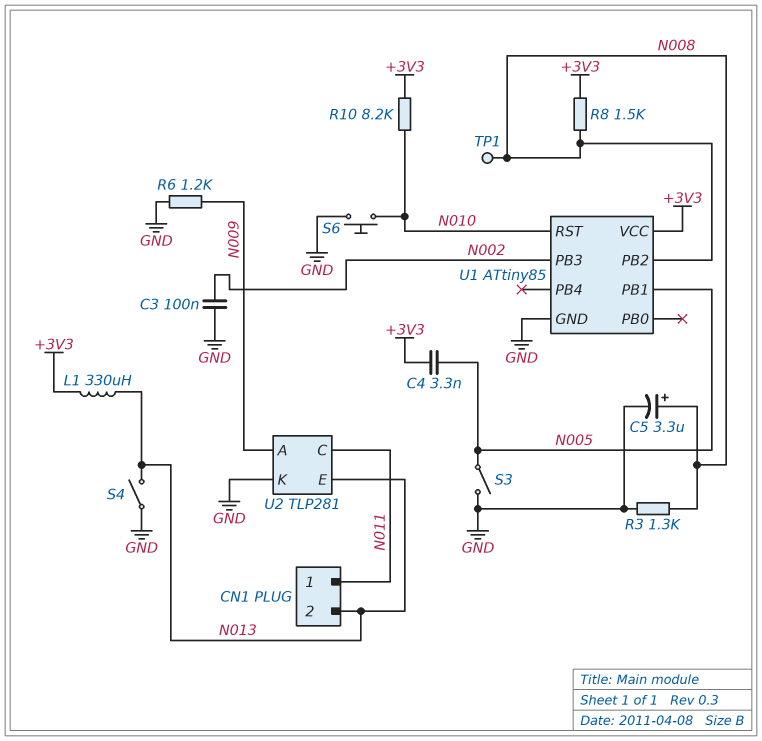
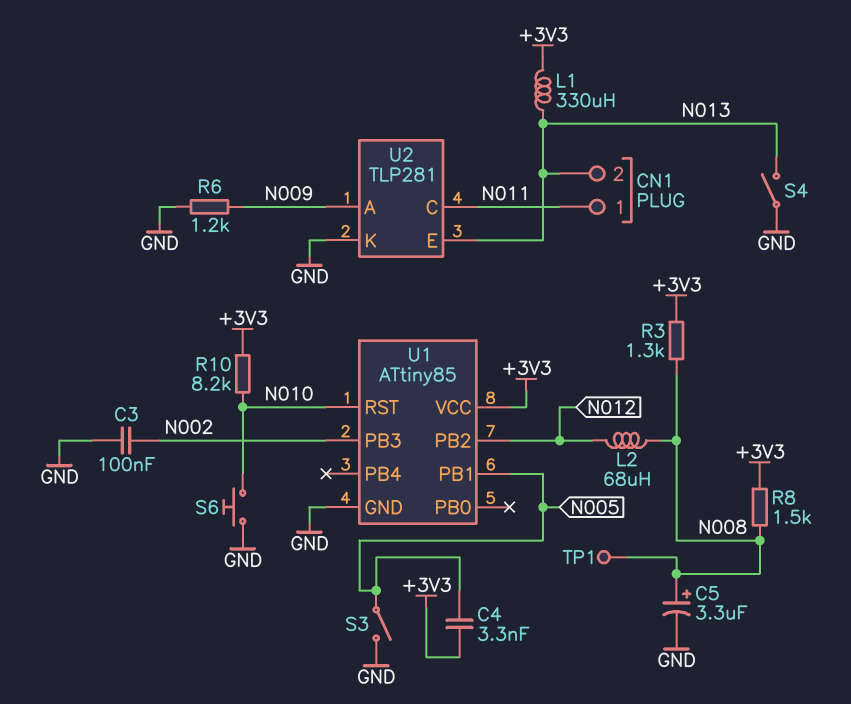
L2: none -> 68uH (N008, N012)
R3: 1.3k (GND, N008) -> 1.3k (+3V3, N008)
U1 pin PB2: N008 -> N012

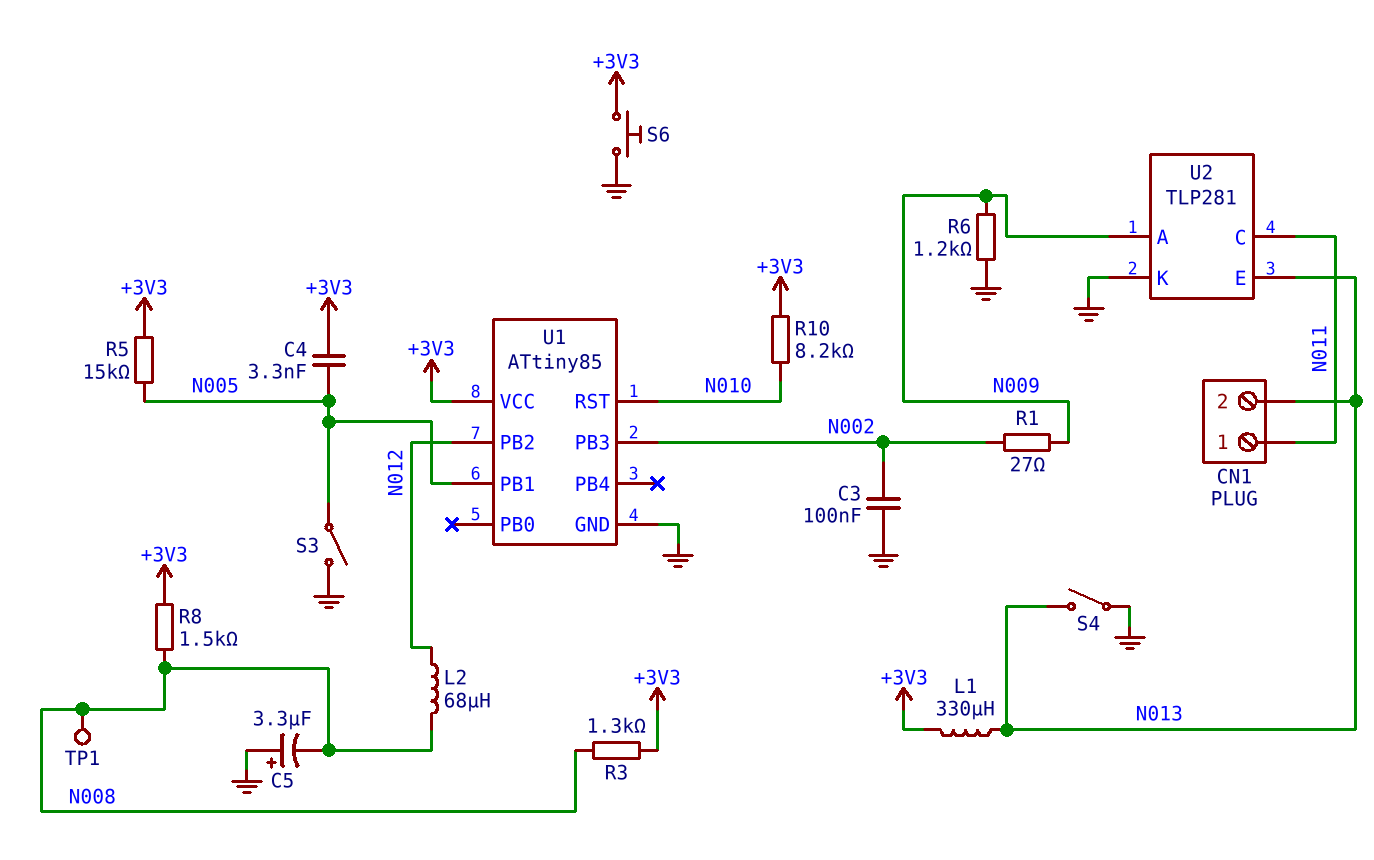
C5: 3.3uF (plus N008, minus GND) -> 3.3uF (plus GND, minus N008)
R1: none -> 27 (N002, N009)
R5: none -> 15k (+3V3, N005)
S6: button (GND, N010) -> button (+3V3, GND)

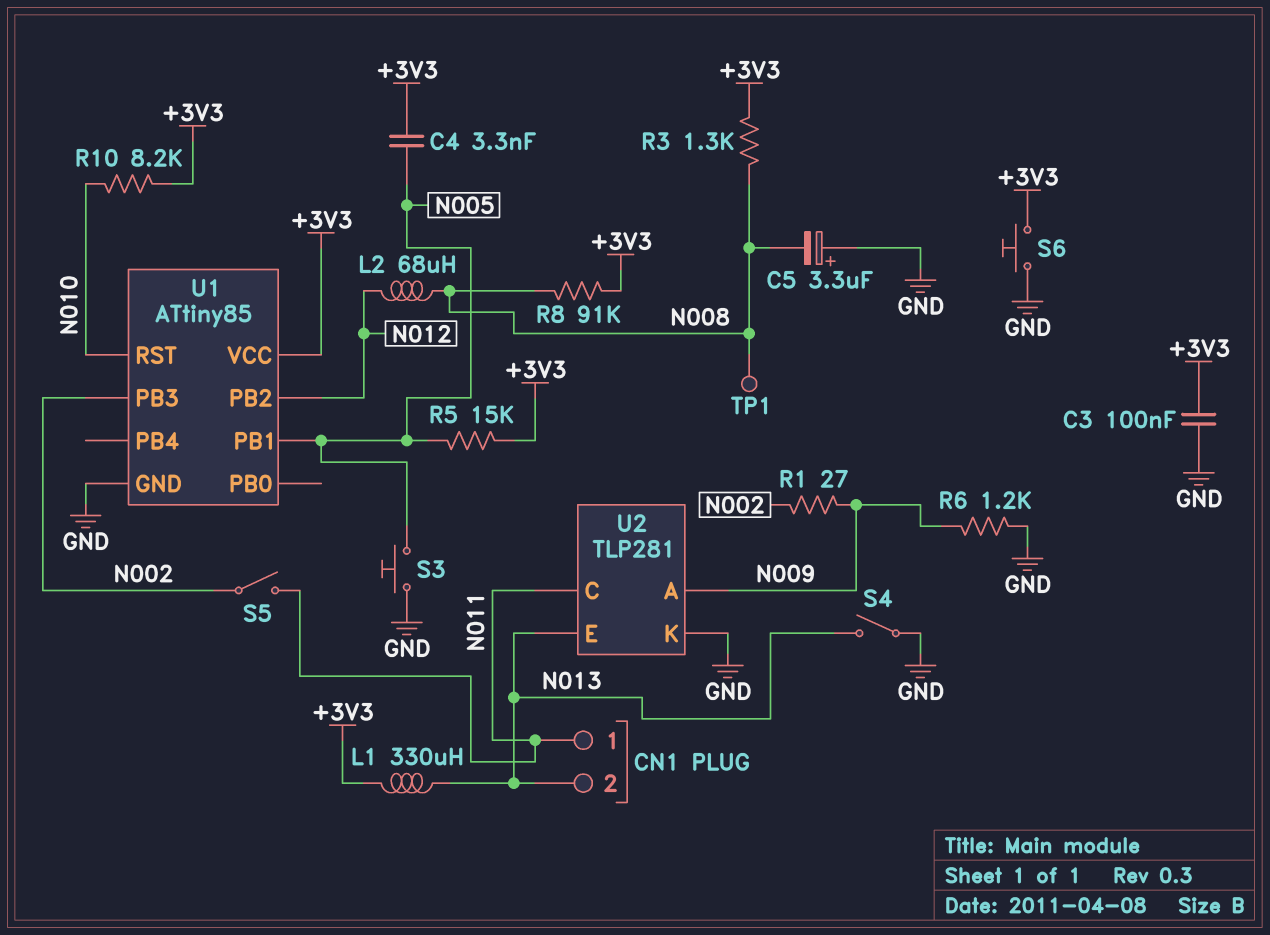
C3: 100nF (GND, N002) -> 100nF (+3V3, GND)
R8: 1.5k (+3V3, N008) -> 91k (+3V3, N008)
S3: switch (GND, N005) -> button (GND, N005)
S5: none -> switch (N002, N011)

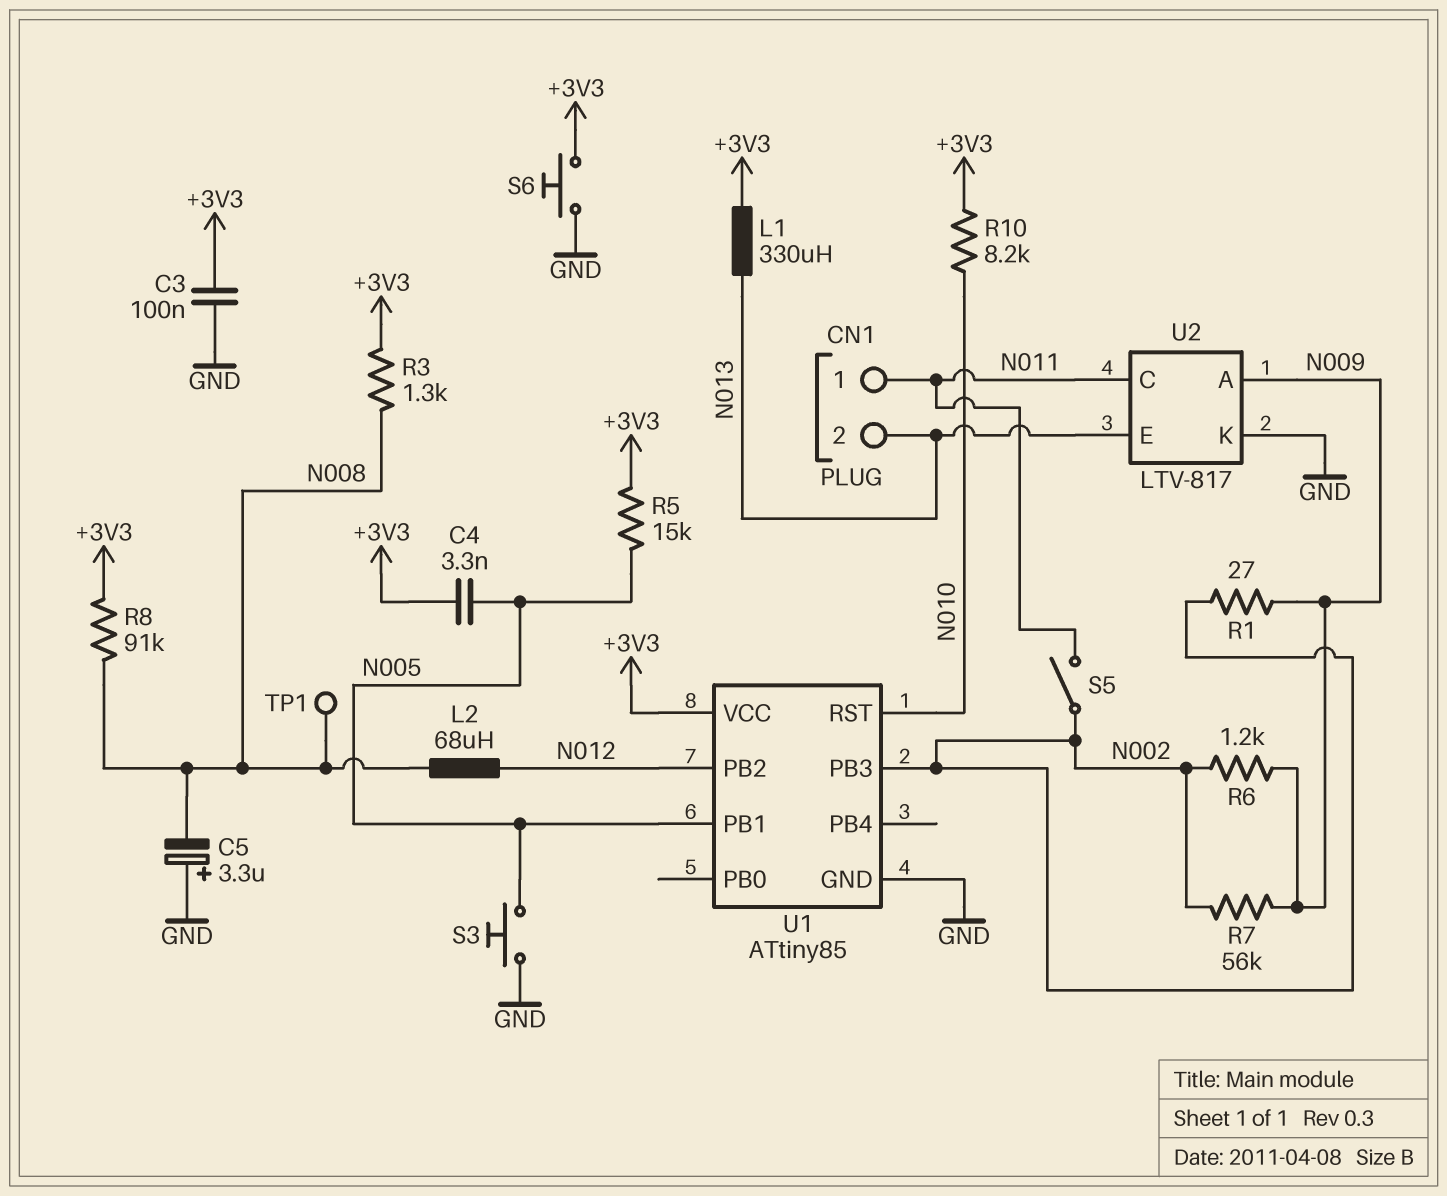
R6: 1.2k (GND, N009) -> 1.2k (N002, N009)
R7: none -> 56k (N002, N009)
S4: switch (GND, N013) -> none
U2: TLP281 -> LTV-817

